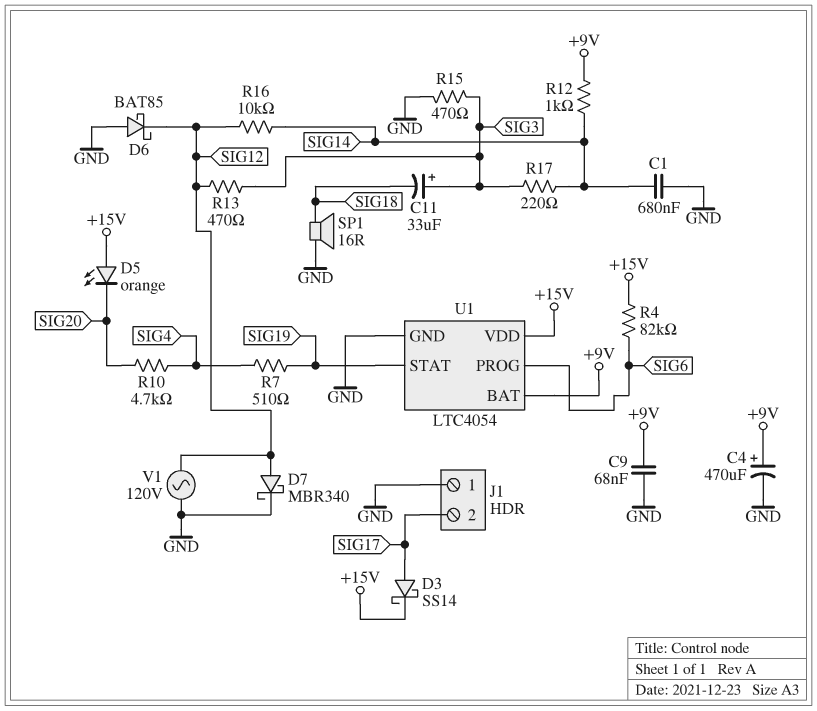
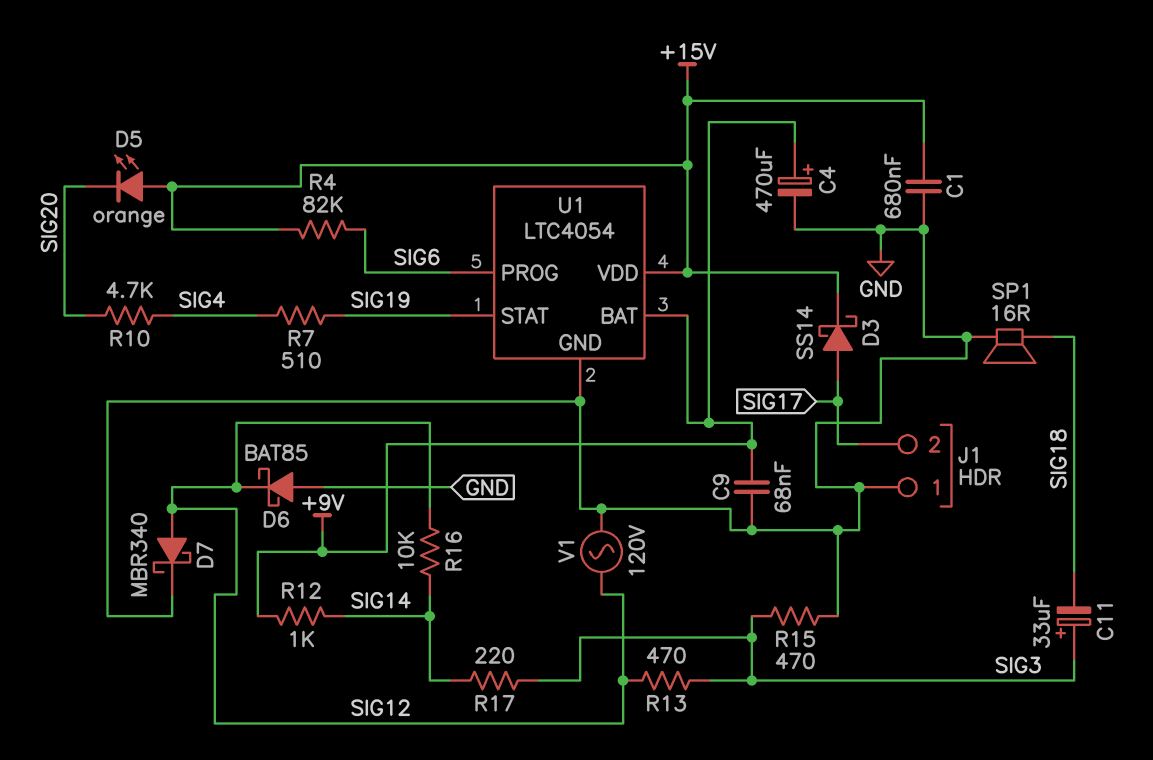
C1: 680nF (GND, SIG14) -> 680nF (+15V, GND)

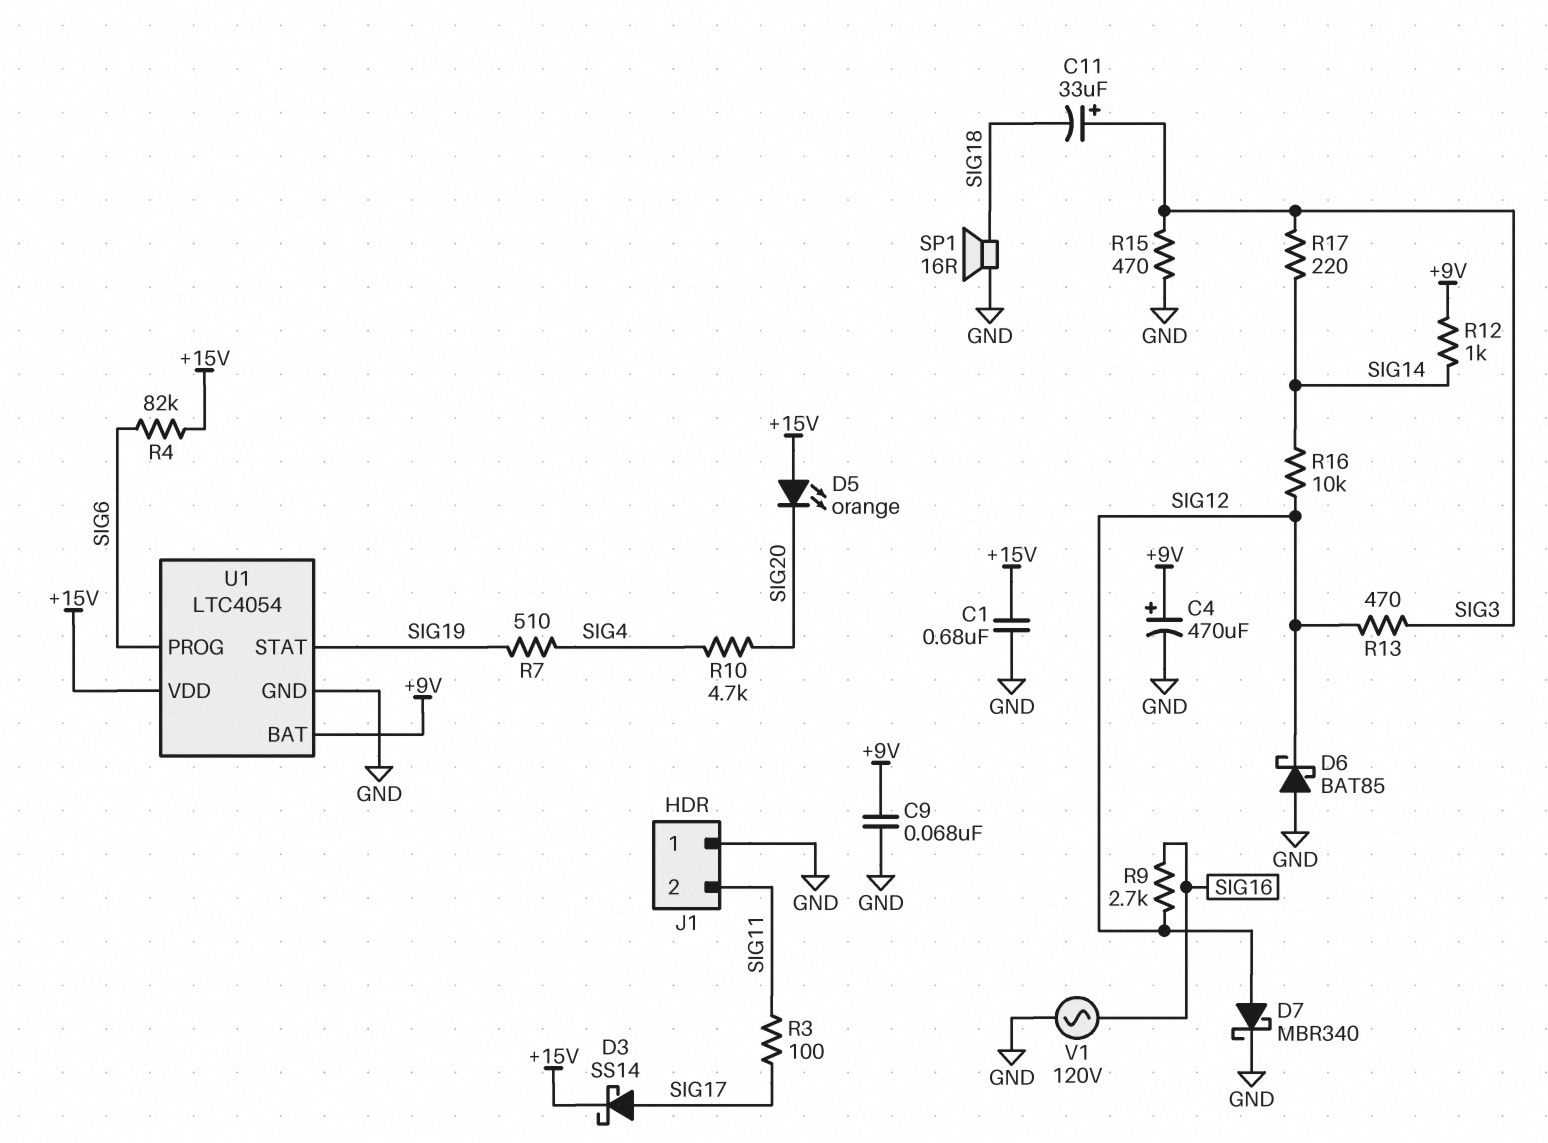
J1 pin 2: SIG17 -> SIG11
R3: none -> 100 (SIG11, SIG17)
R9: none -> 2.7k (SIG12, SIG16)
V1: AC 120V (GND, SIG12) -> AC 120V (GND, SIG16)

